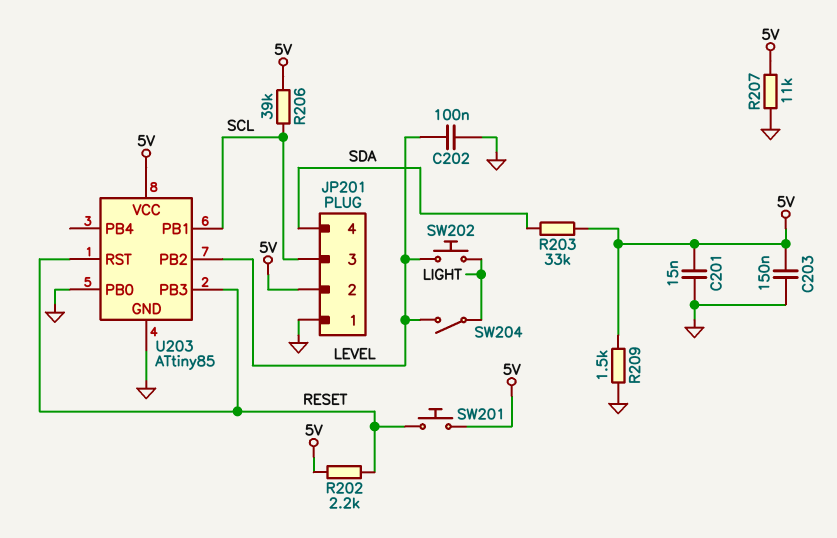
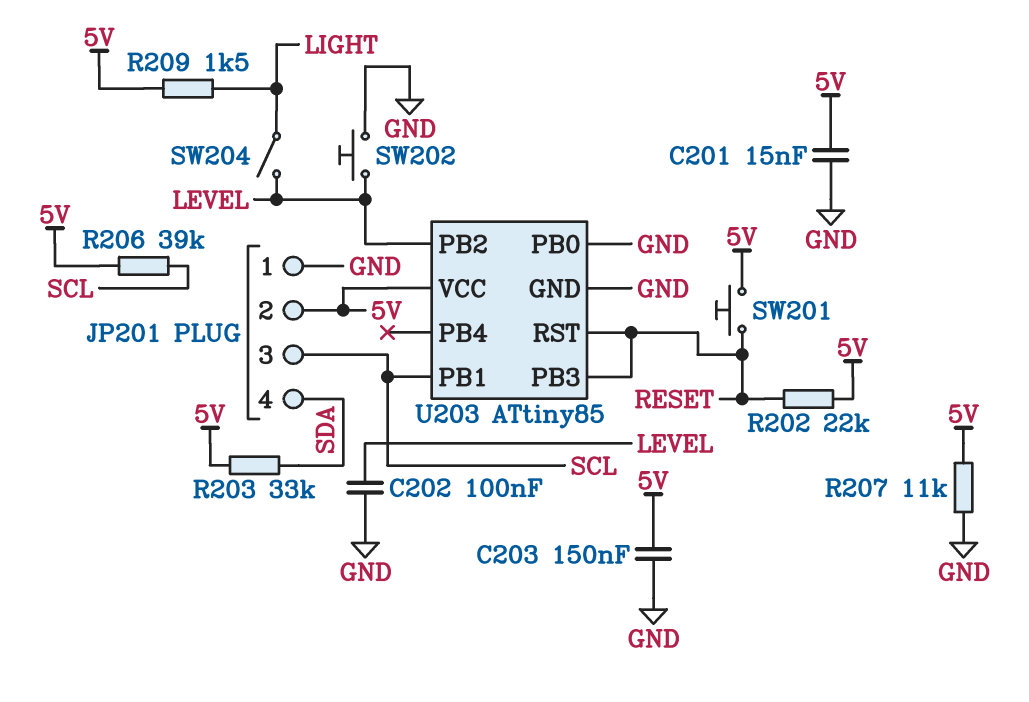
R202: 2.2k (5V, RESET) -> 22k (5V, RESET)
R209: 1.5k (5V, GND) -> 1.5k (5V, LIGHT)
SW202: button (LEVEL, LIGHT) -> button (GND, LEVEL)

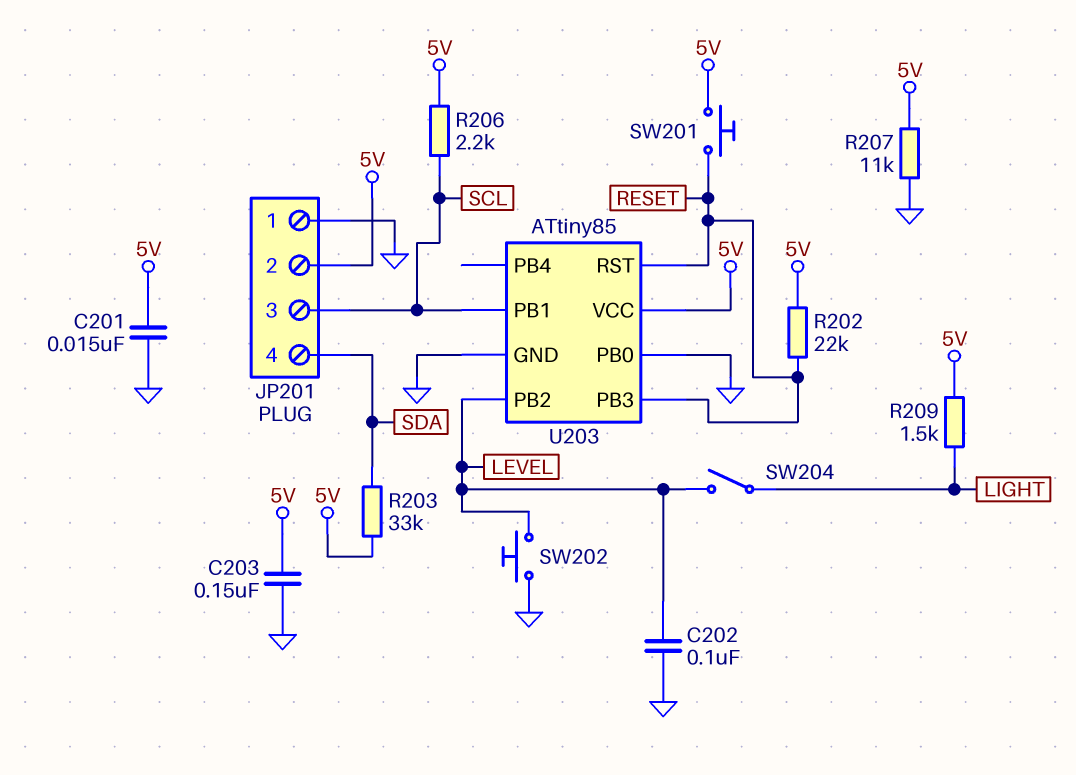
R206: 39k (5V, SCL) -> 2.2k (5V, SCL)

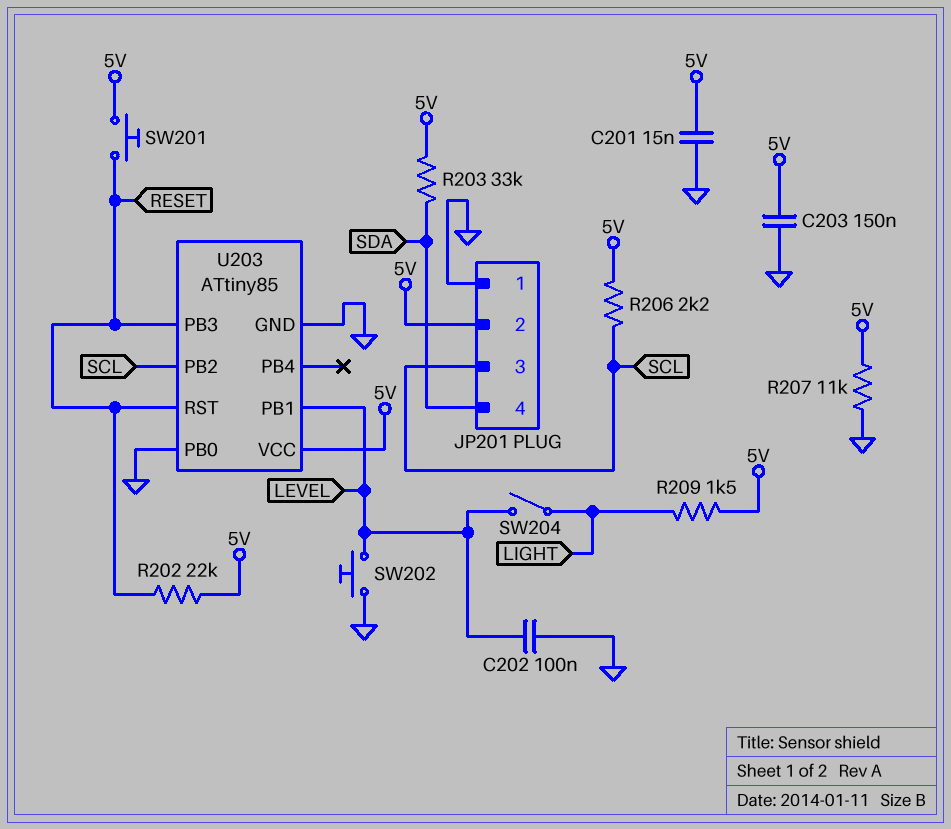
U203 pin PB1: SCL -> LEVEL
U203 pin PB2: LEVEL -> SCL

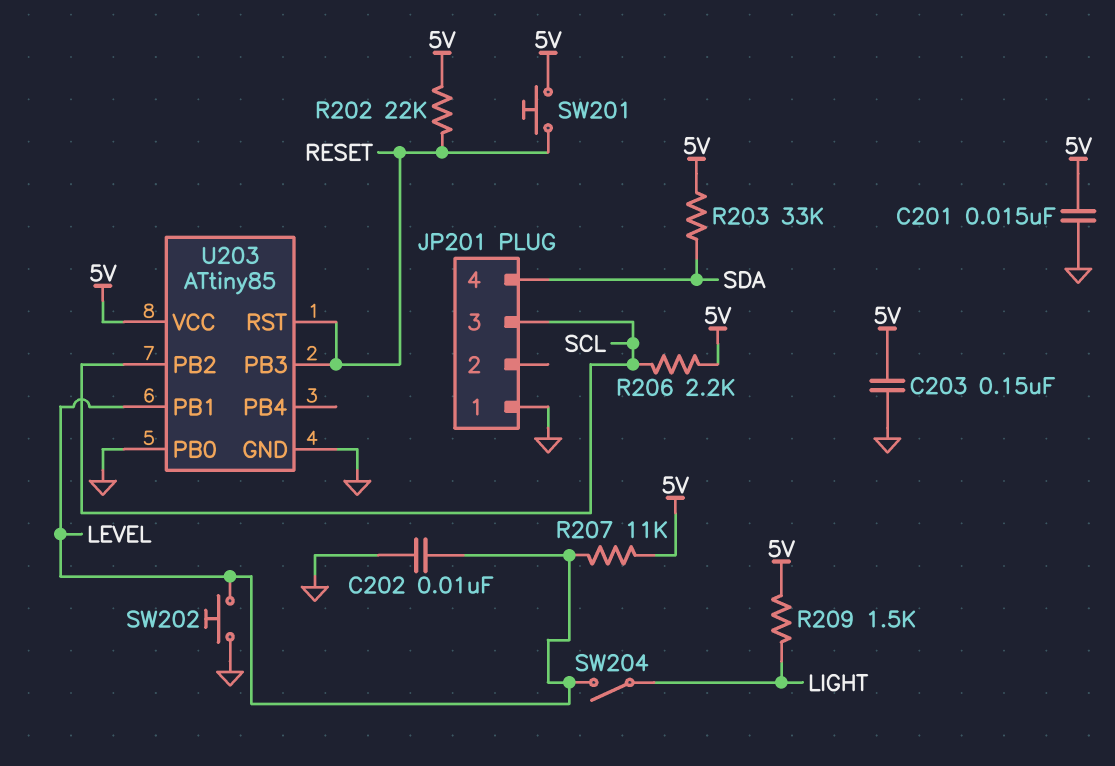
C202: 100nF (GND, LEVEL) -> 10nF (GND, LEVEL)
JP201 pin 2: 5V -> none
R207: 11k (5V, GND) -> 11k (5V, LEVEL)

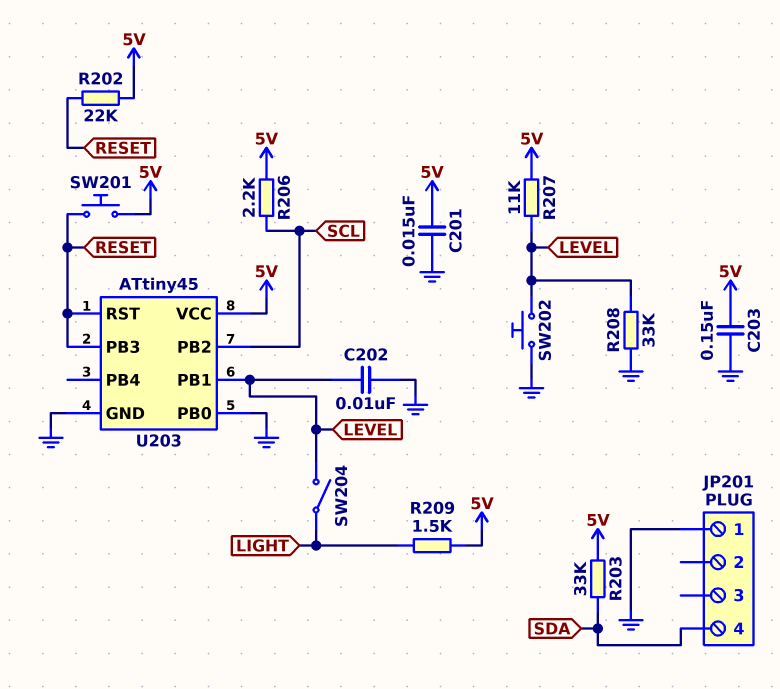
JP201 pin 3: SCL -> none
R208: none -> 33k (GND, LEVEL)
U203: ATtiny85 -> ATtiny45

